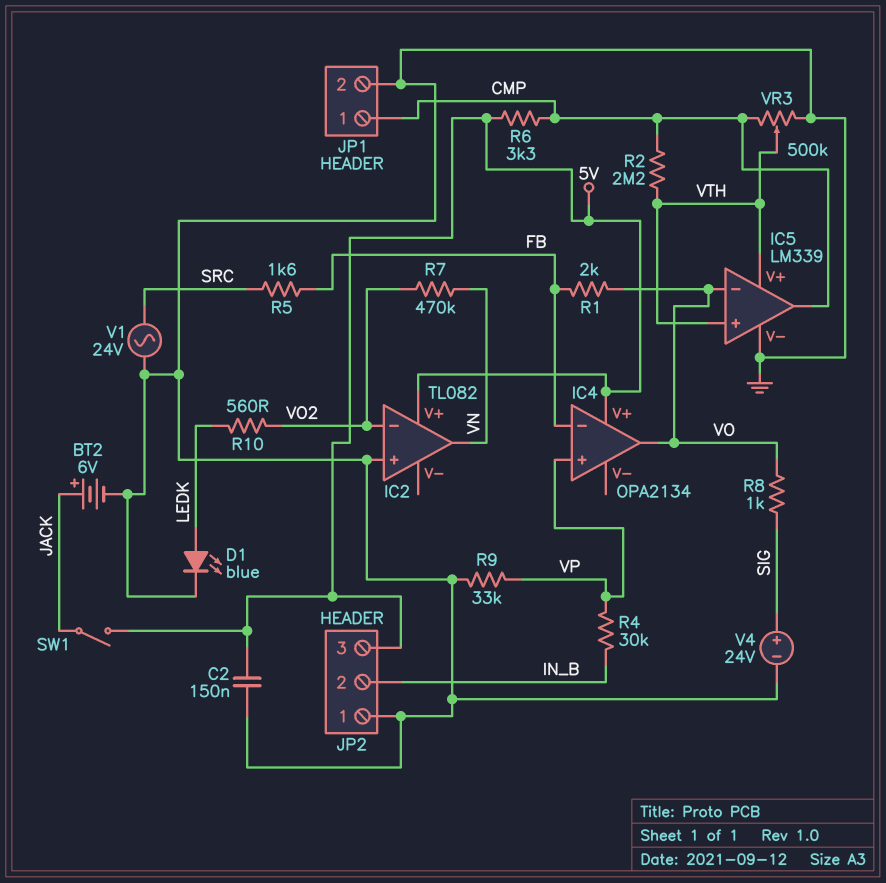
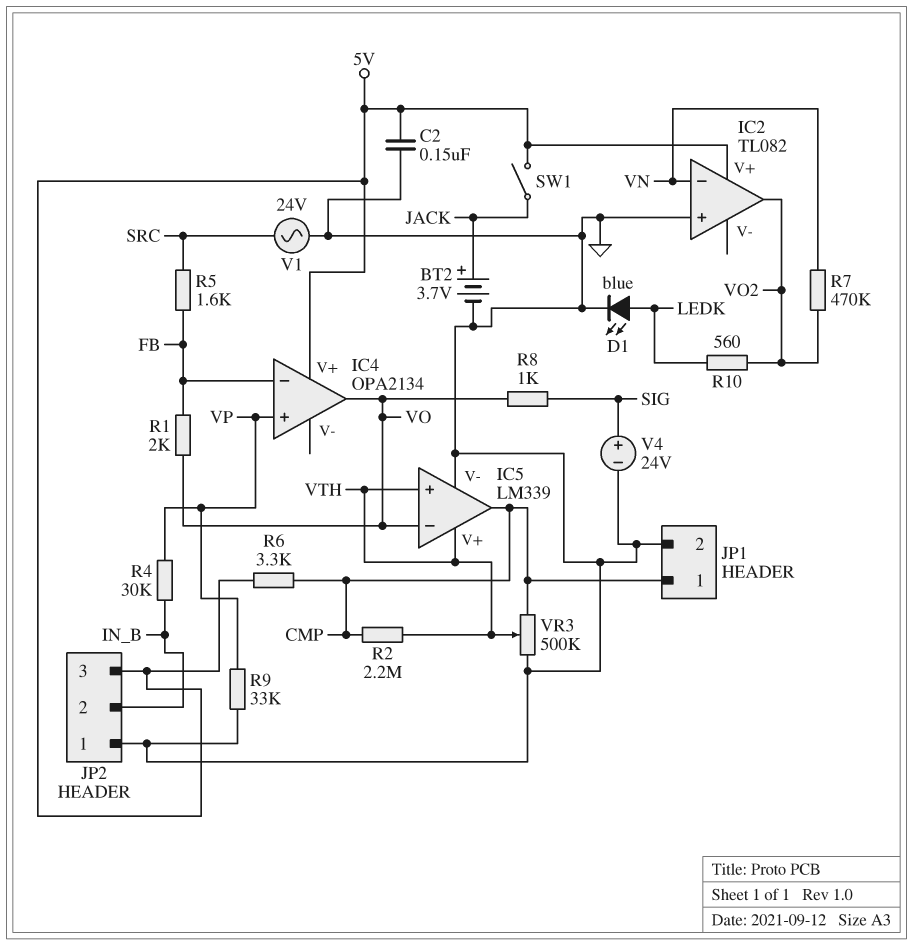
BT2: 6V (plus JACK, minus GND) -> 3.7V (plus JACK, minus GND)
IC2 pin in-: VO2 -> VN
IC2 pin out: VN -> VO2

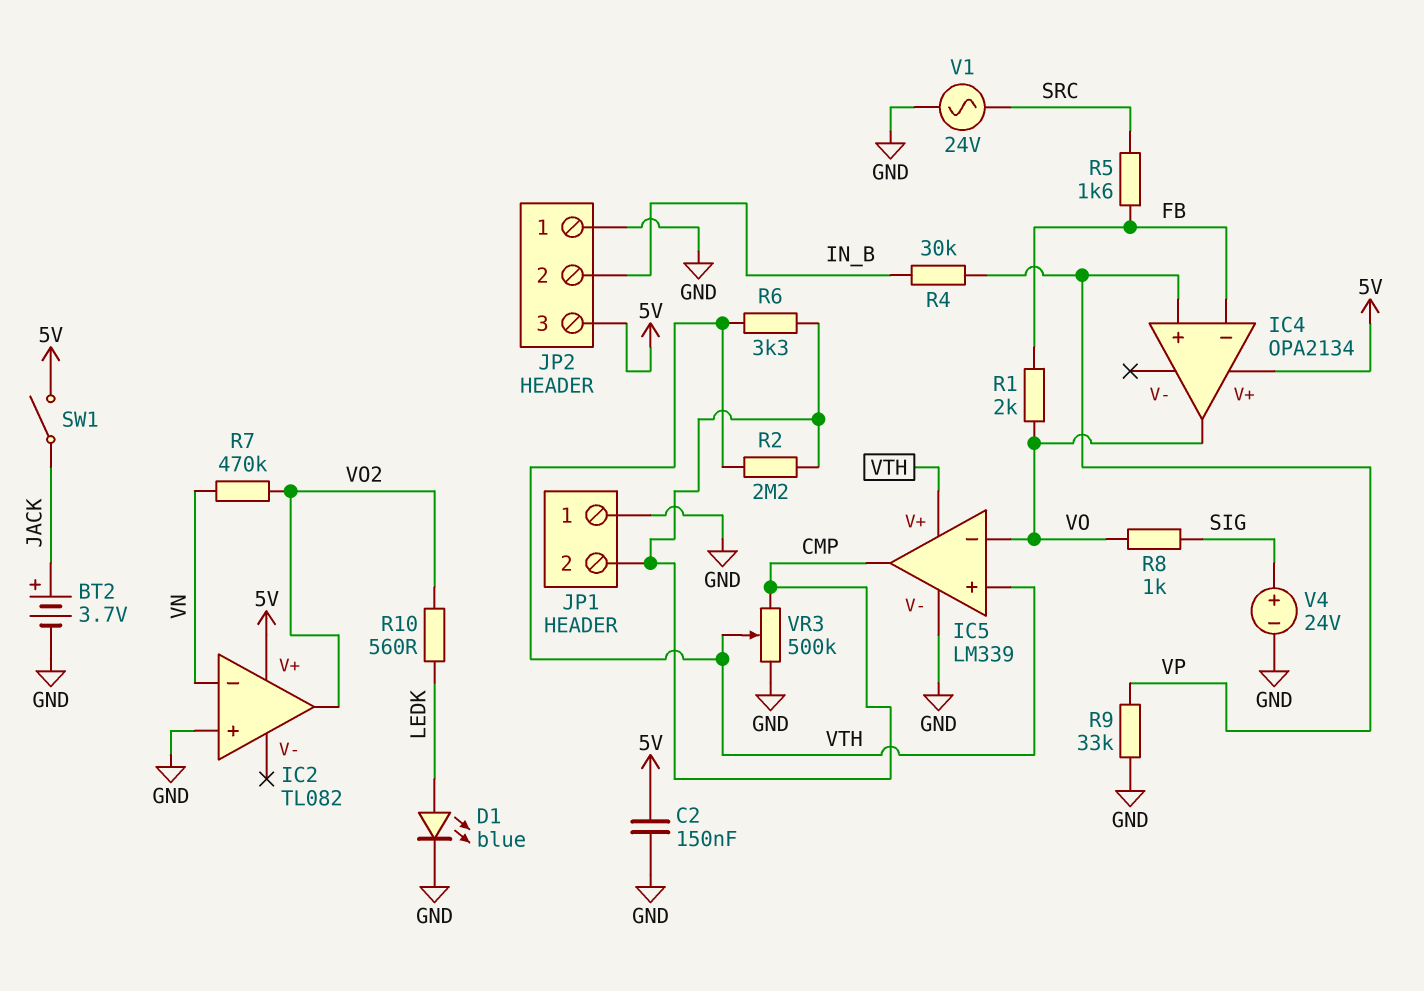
JP1 pin 1: CMP -> GND
JP1 pin 2: GND -> CMP
R6: 3.3k (5V, CMP) -> 3.3k (CMP, VTH)

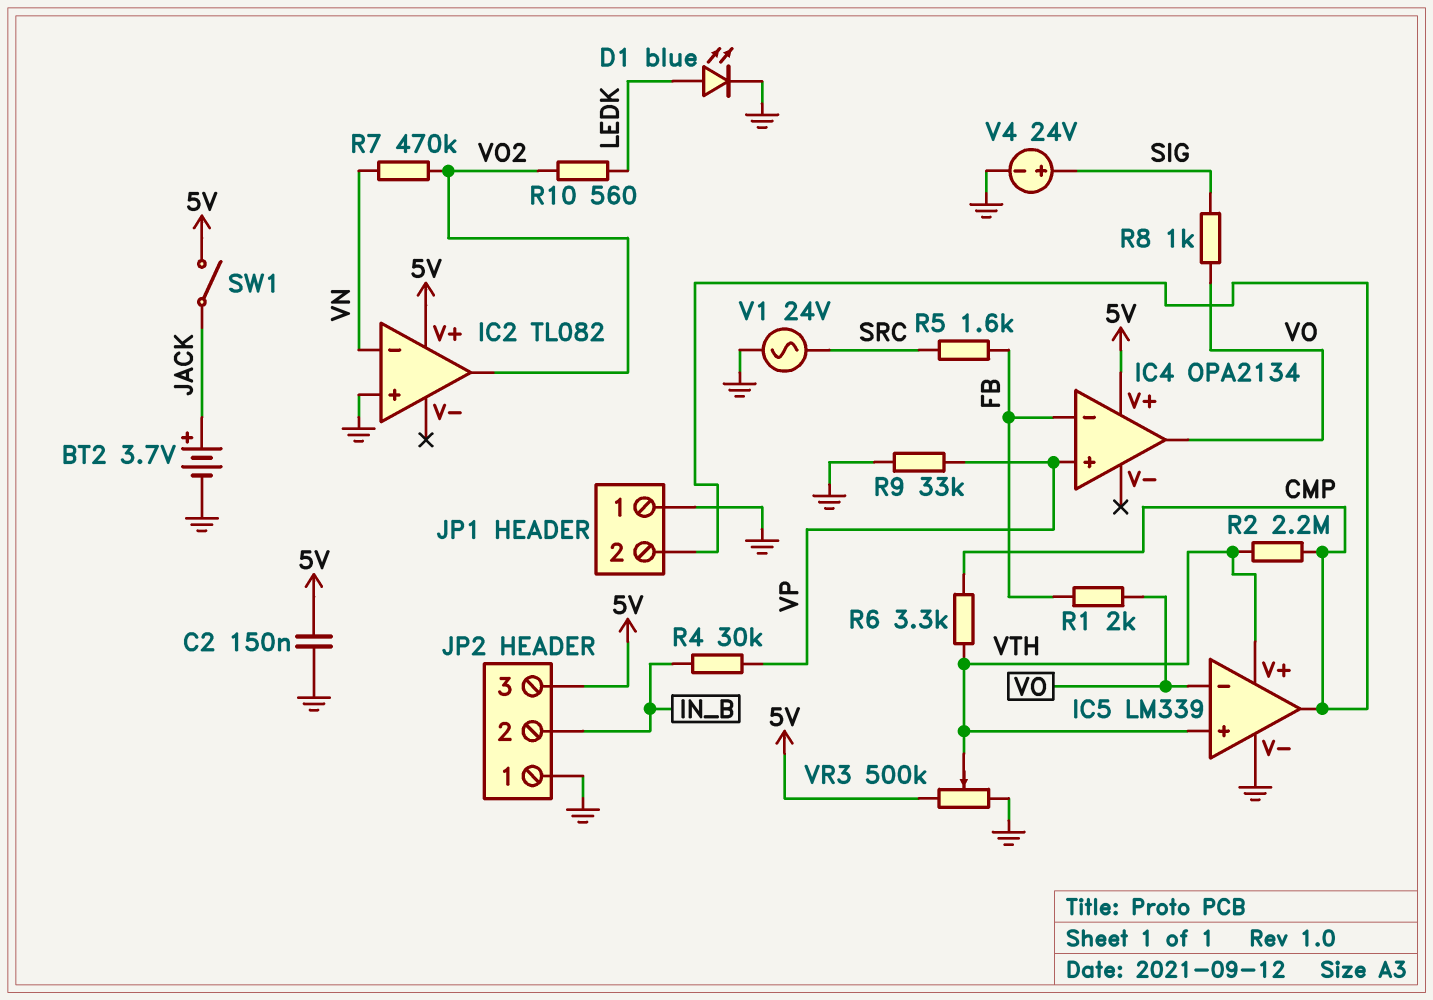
VR3: 500k (CMP, GND, wiper VTH) -> 500k (5V, GND, wiper VTH)

